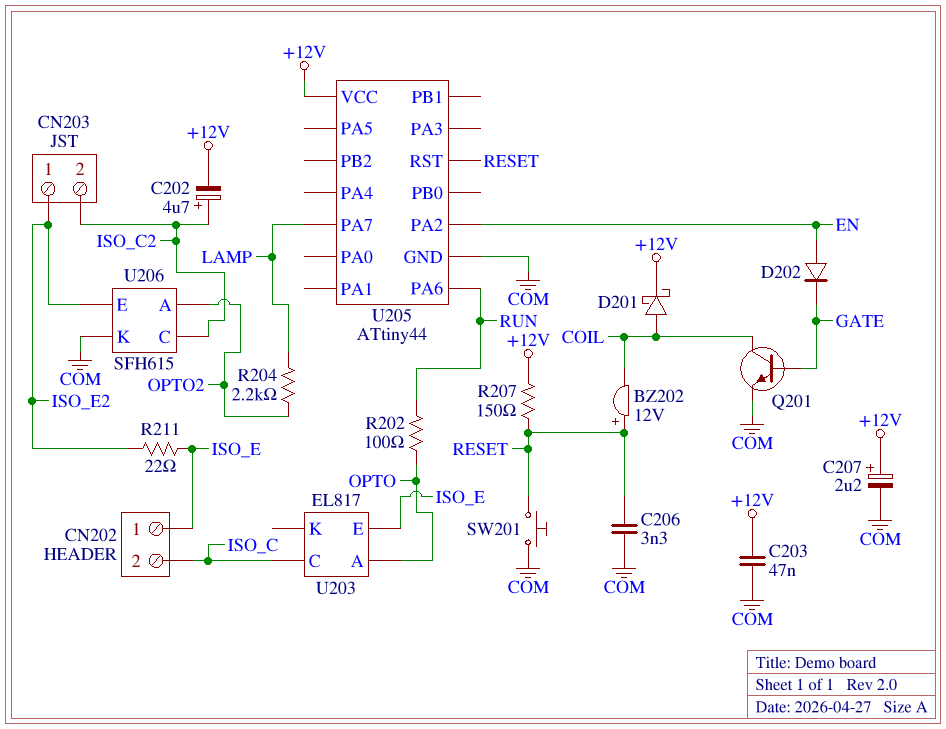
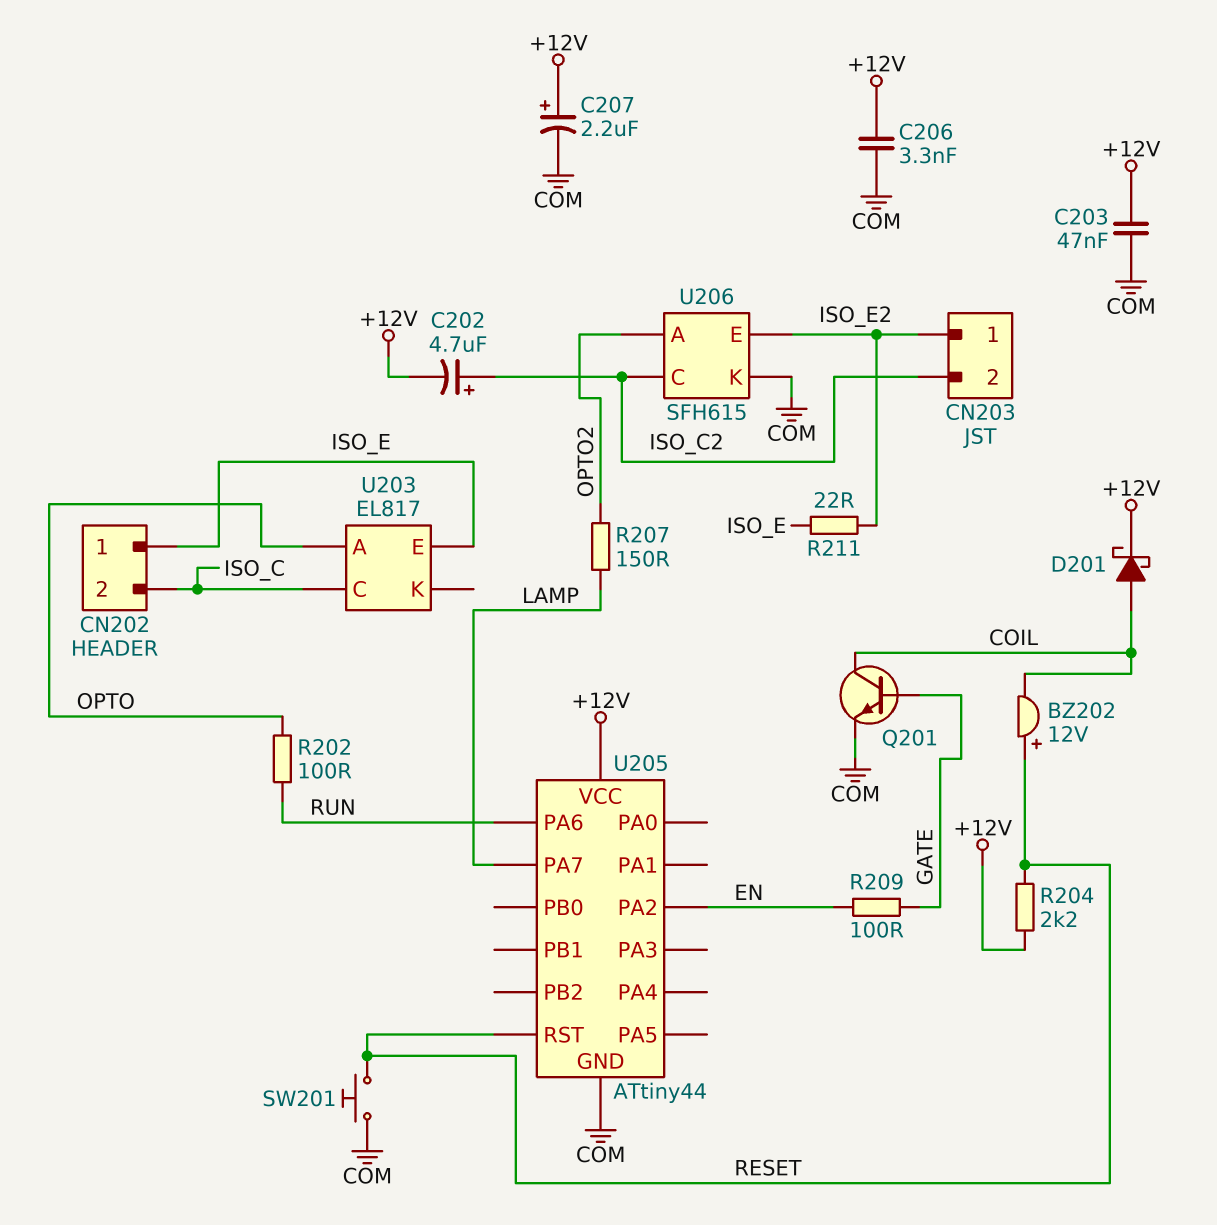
C206: 3.3nF (COM, RESET) -> 3.3nF (+12V, COM)
D202: diode (A EN, K GATE) -> none
R204: 2.2k (LAMP, OPTO2) -> 2.2k (+12V, RESET)
R207: 150 (+12V, RESET) -> 150 (LAMP, OPTO2)
R209: none -> 100 (EN, GATE)

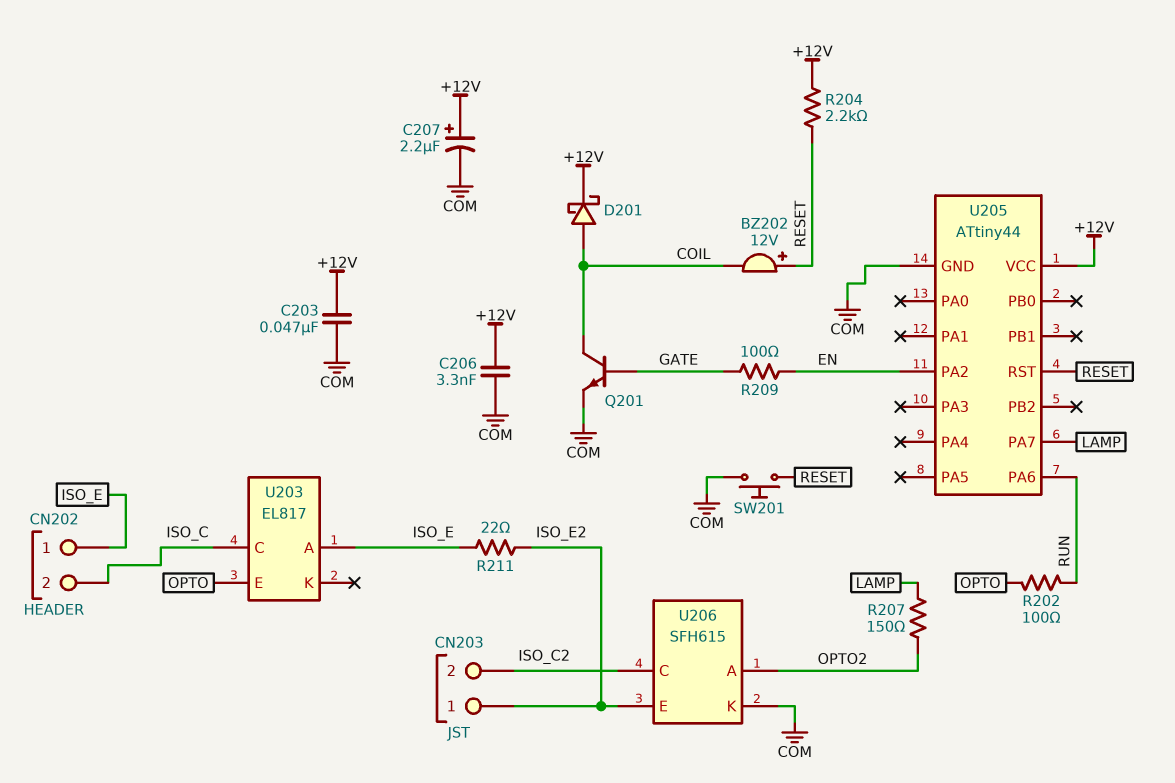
C202: 4.7uF (plus ISO_C2, minus +12V) -> none
U203 pin A: OPTO -> ISO_E
U203 pin E: ISO_E -> OPTO

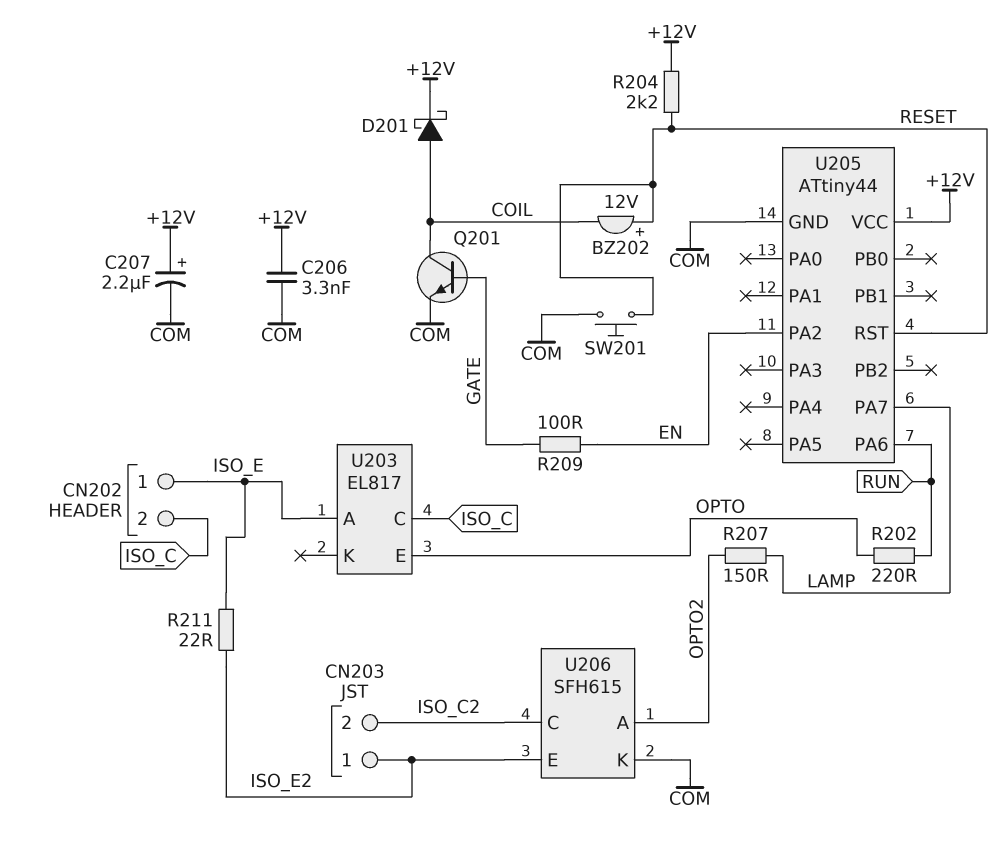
C203: 47nF (+12V, COM) -> none
R202: 100 (OPTO, RUN) -> 220 (OPTO, RUN)

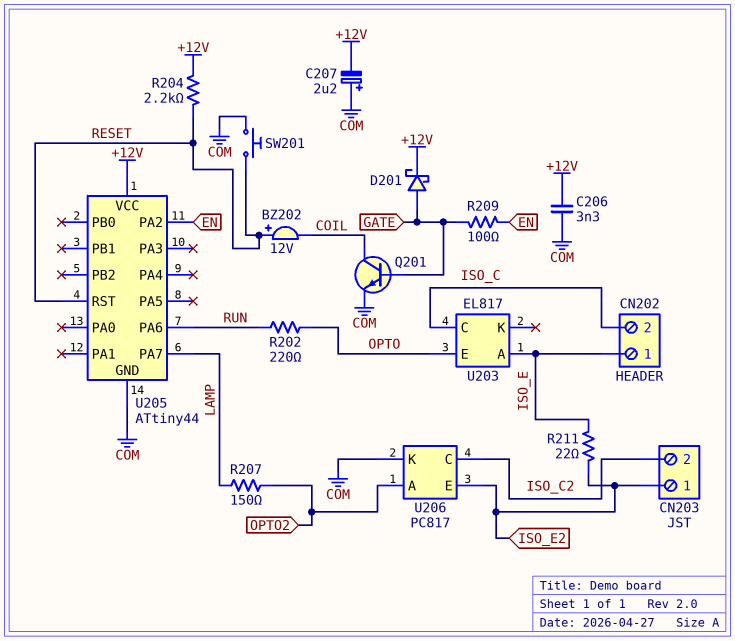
C207: 2.2uF (plus +12V, minus COM) -> 2.2uF (plus COM, minus +12V)
D201: schottky (A COIL, K +12V) -> schottky (A GATE, K +12V)
U206: SFH615 -> PC817

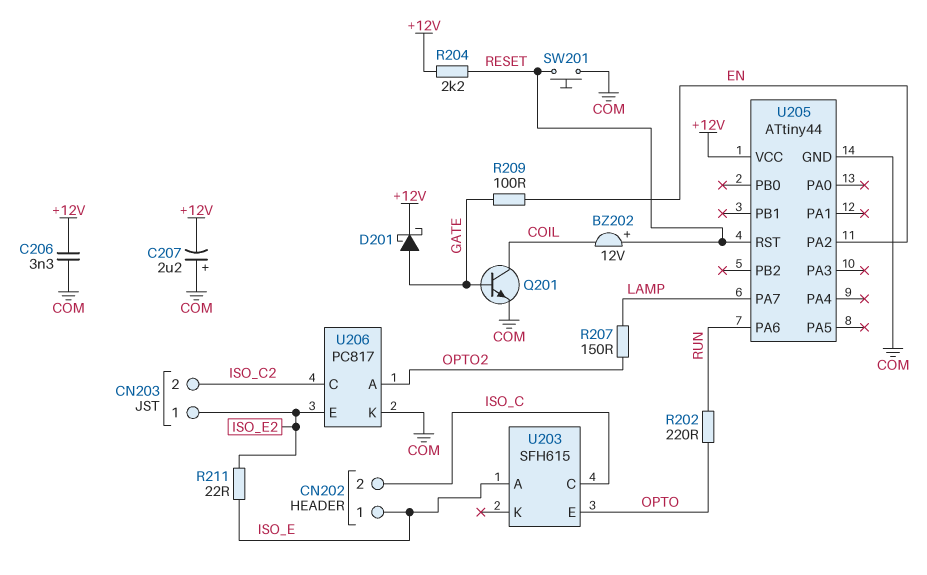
U203: EL817 -> SFH615

